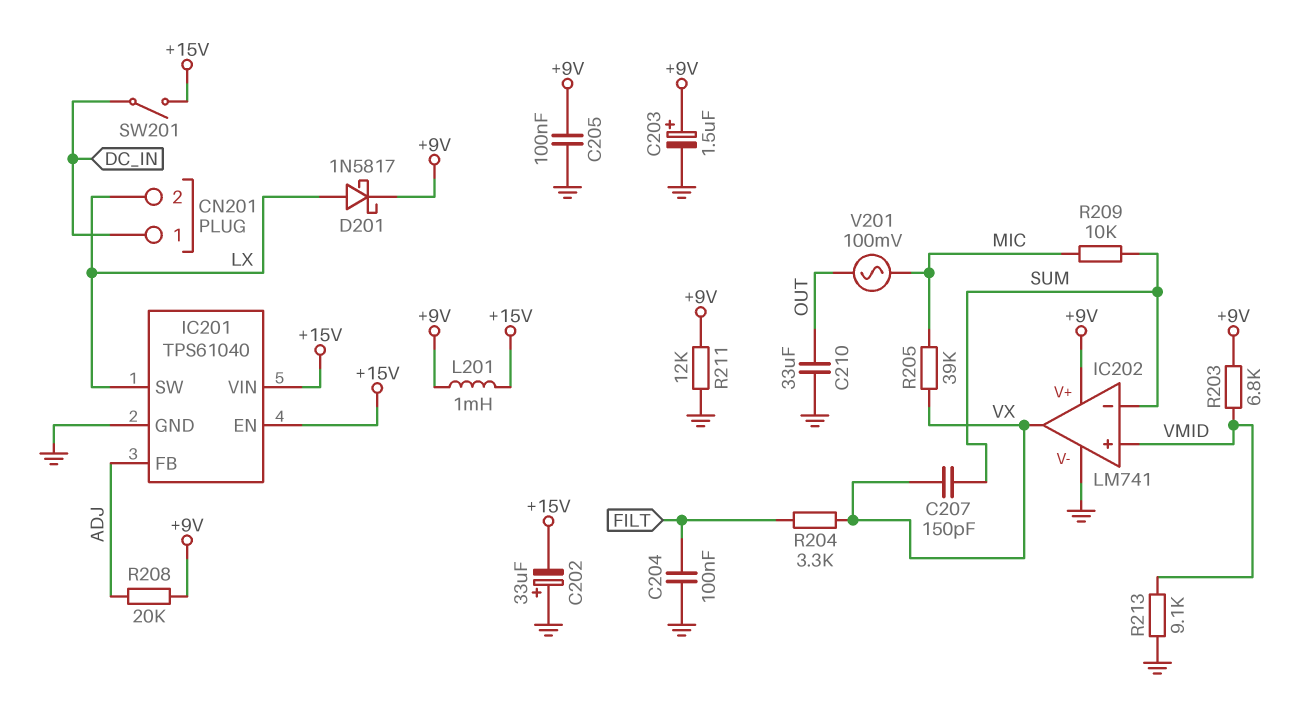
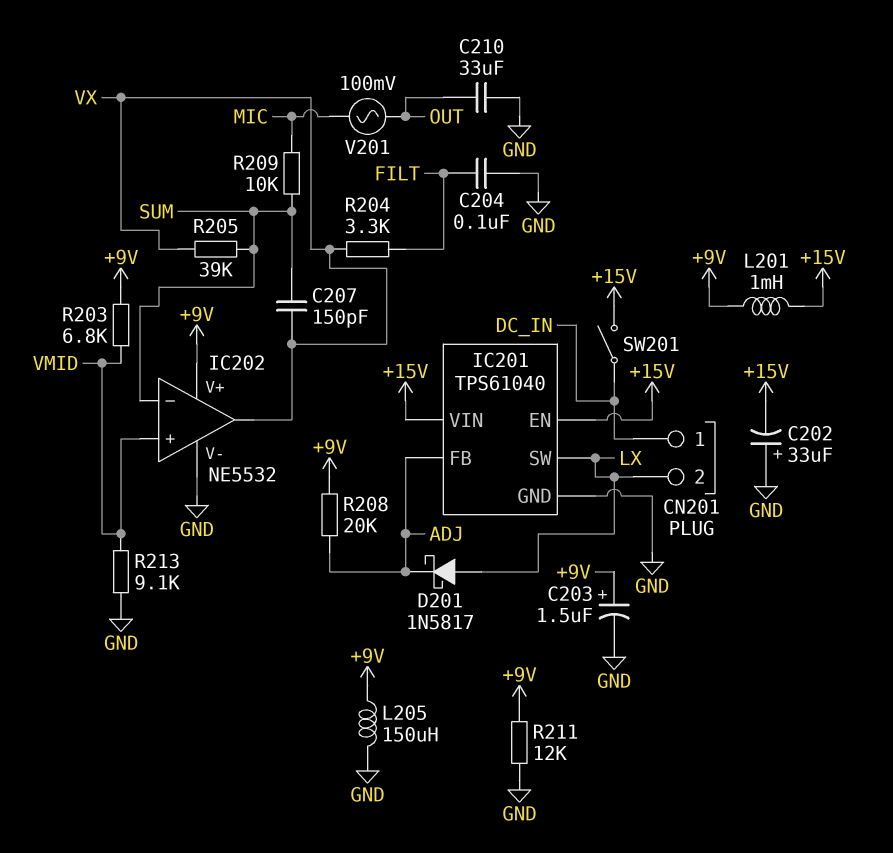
C205: 100nF (+9V, GND) -> none
D201: schottky 1N5817 (A LX, K +9V) -> schottky 1N5817 (A LX, K ADJ)
IC202: LM741 -> NE5532
L205: none -> 150uH (+9V, GND)
R205: 39k (MIC, VX) -> 39k (SUM, VX)

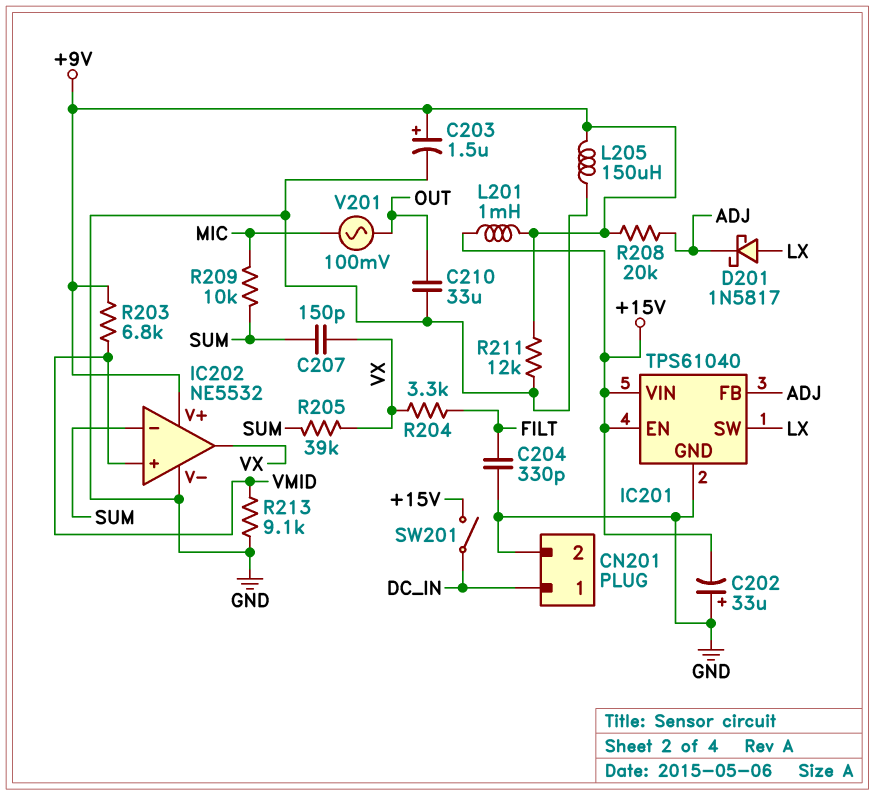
C204: 100nF (FILT, GND) -> 330pF (FILT, GND)
CN201 pin 2: LX -> GND

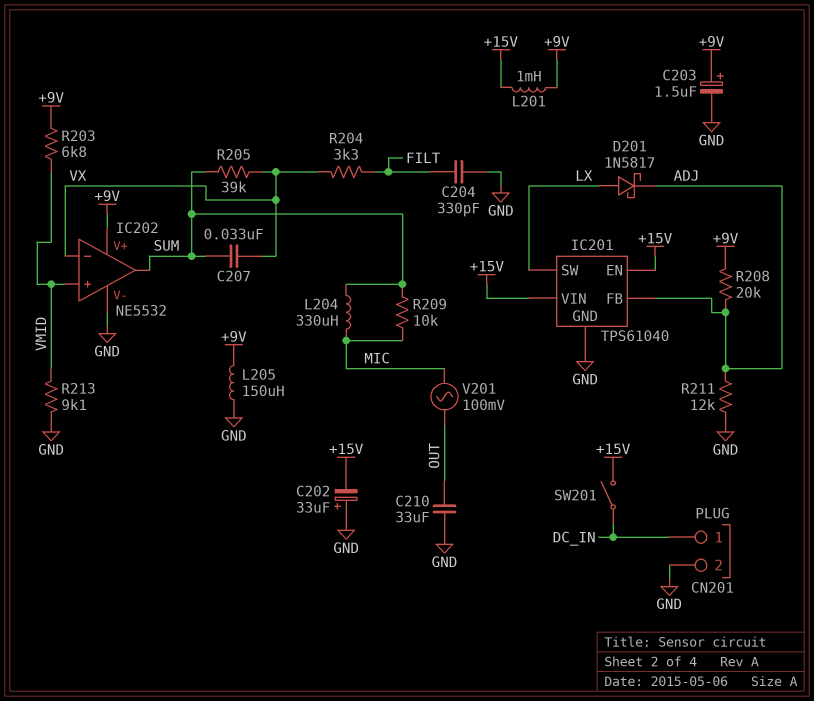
C207: 150pF (SUM, VX) -> 33nF (SUM, VX)
IC202 pin in-: SUM -> VX
IC202 pin out: VX -> SUM
L204: none -> 330uH (MIC, SUM)
R211: 12k (+9V, GND) -> 12k (ADJ, GND)

